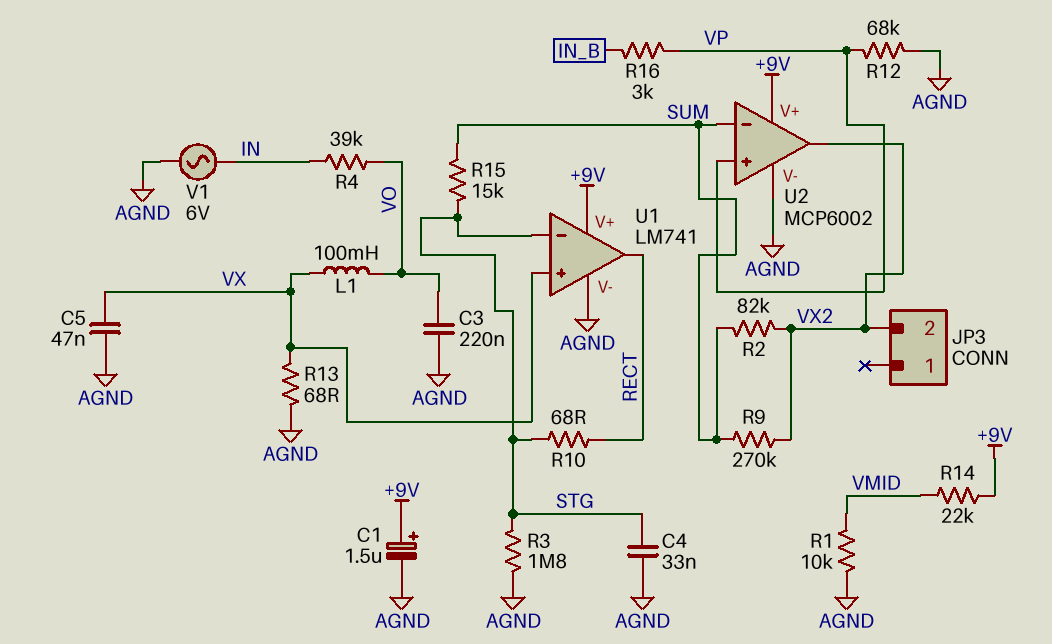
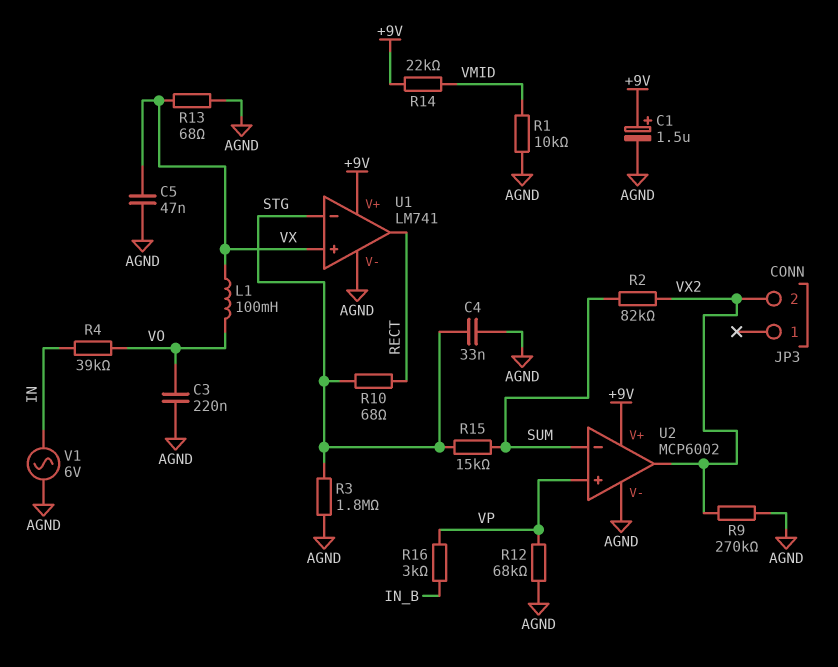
R9: 270k (SUM, VX2) -> 270k (AGND, VX2)

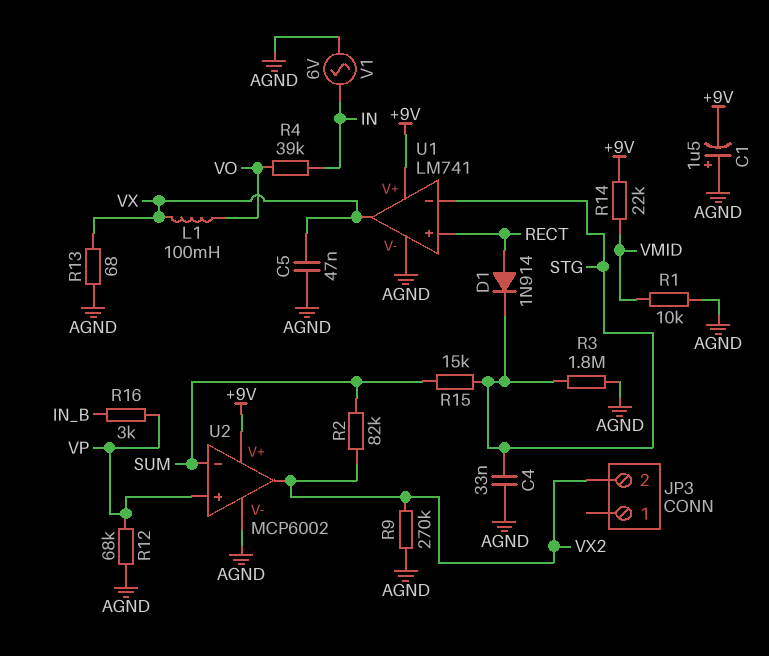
C1: 1.5uF (plus +9V, minus AGND) -> 1.5uF (plus AGND, minus +9V)
C3: 220nF (AGND, VO) -> none
D1: none -> diode 1N914 (A RECT, K STG)
R10: 68 (RECT, STG) -> none
U1 pin in+: VX -> RECT
U1 pin out: RECT -> VX

